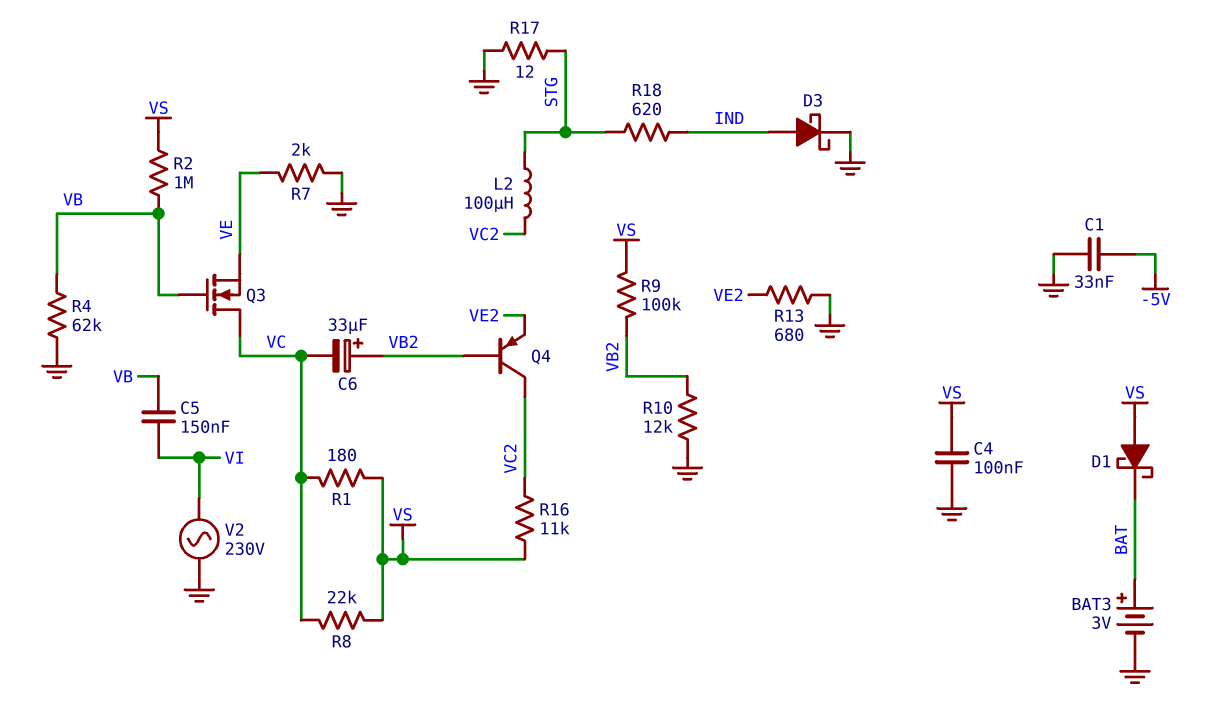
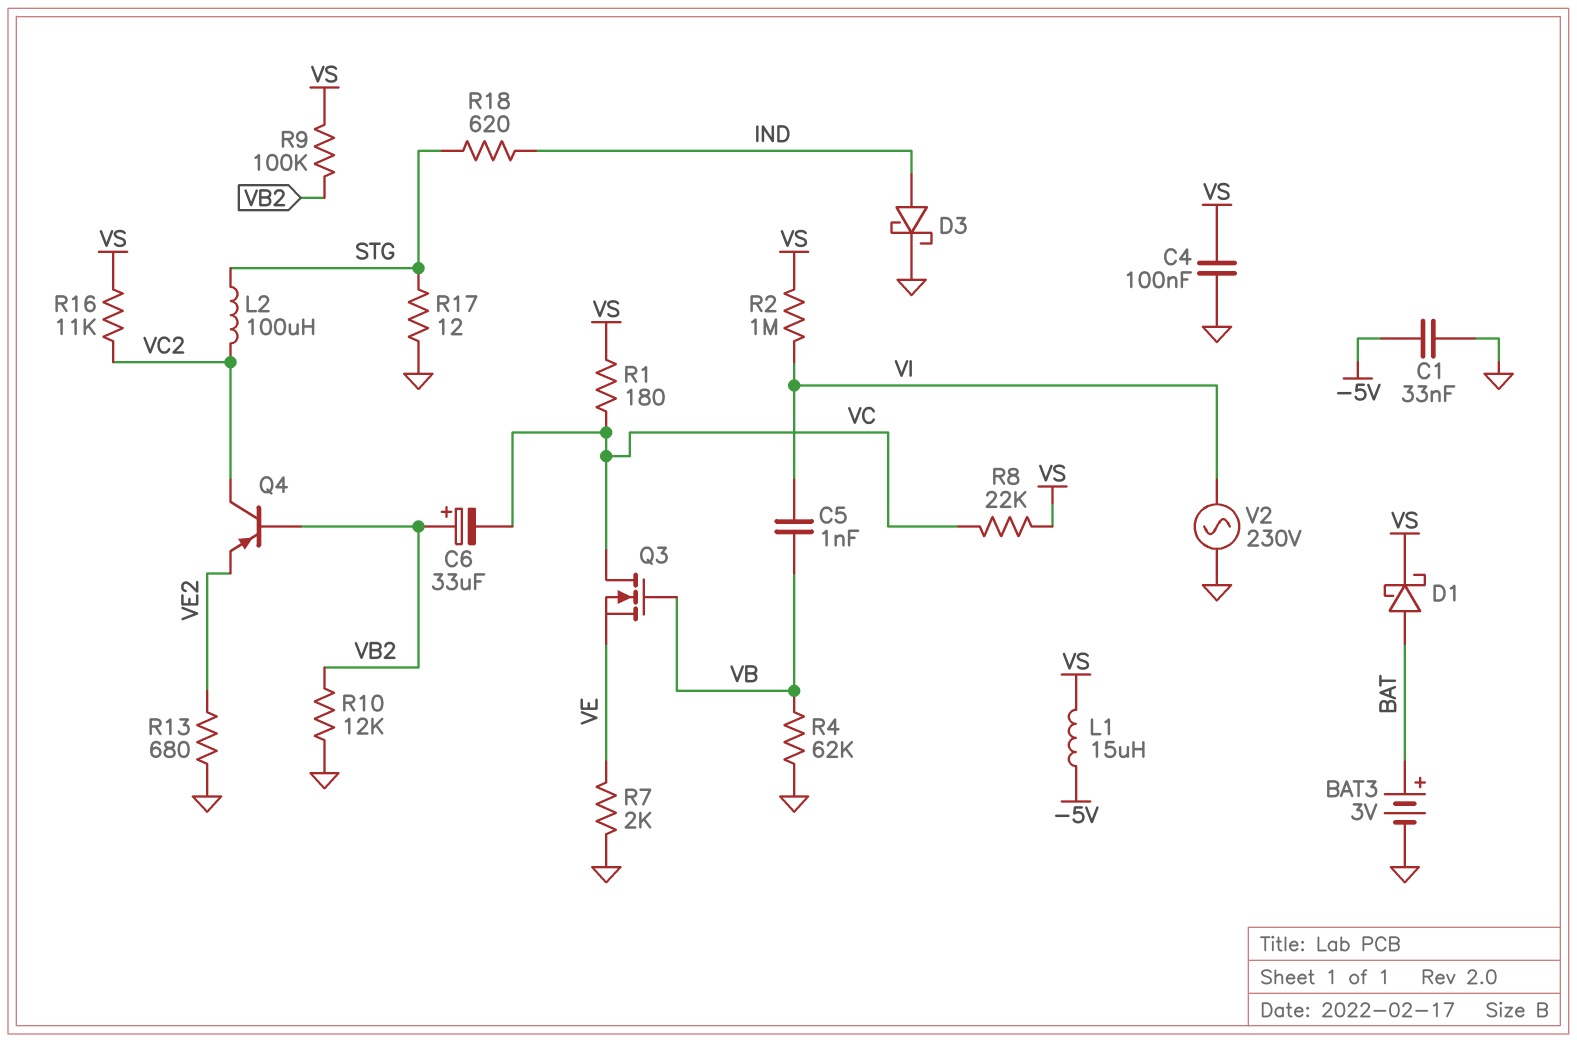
C5: 150nF (VB, VI) -> 1nF (VB, VI)
D1: schottky (A VS, K BAT) -> schottky (A BAT, K VS)
L1: none -> 15uH (-5V, VS)
R2: 1M (VB, VS) -> 1M (VI, VS)

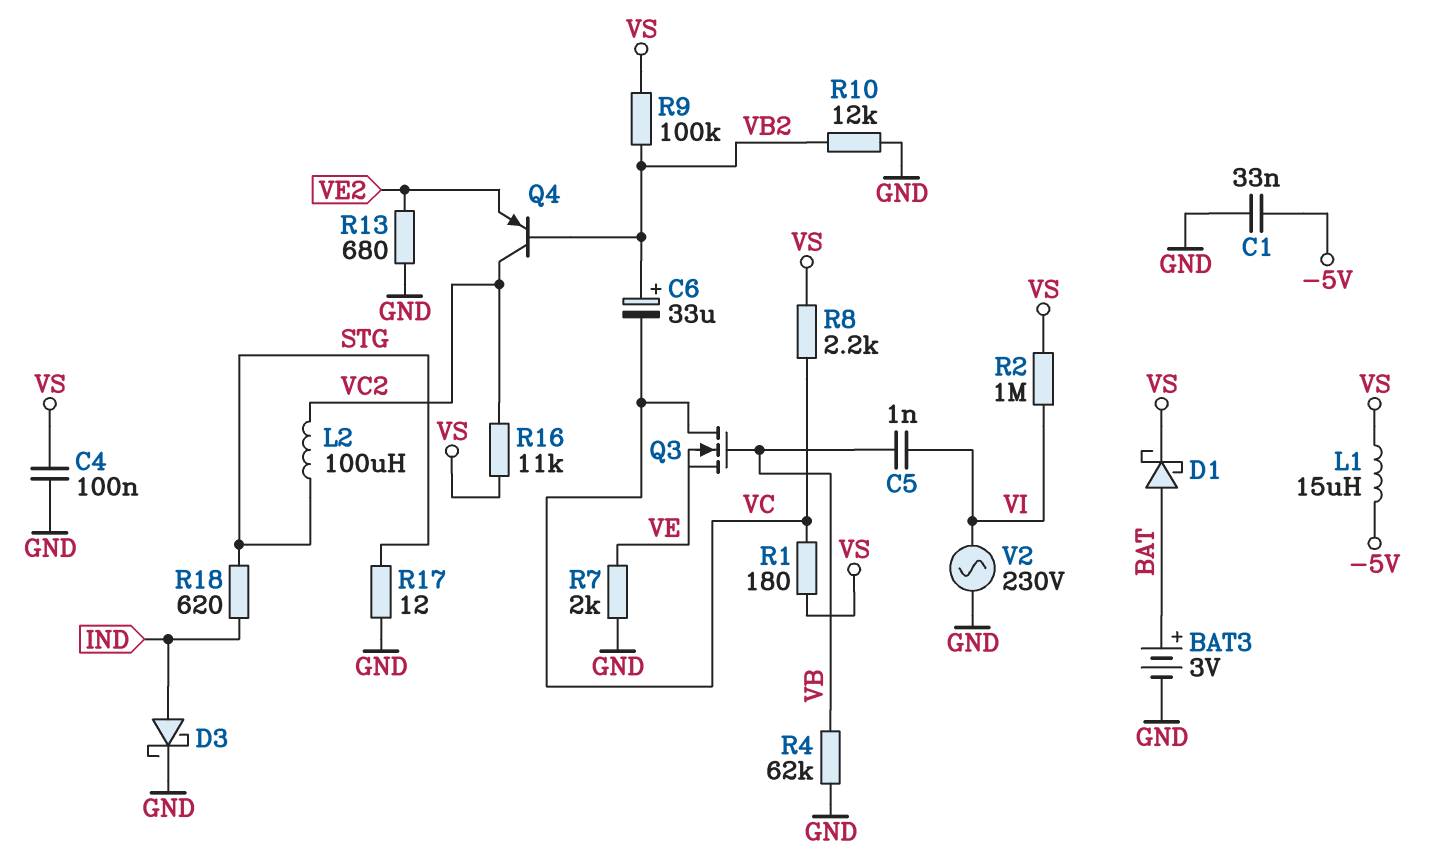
R8: 22k (VC, VS) -> 2.2k (VC, VS)

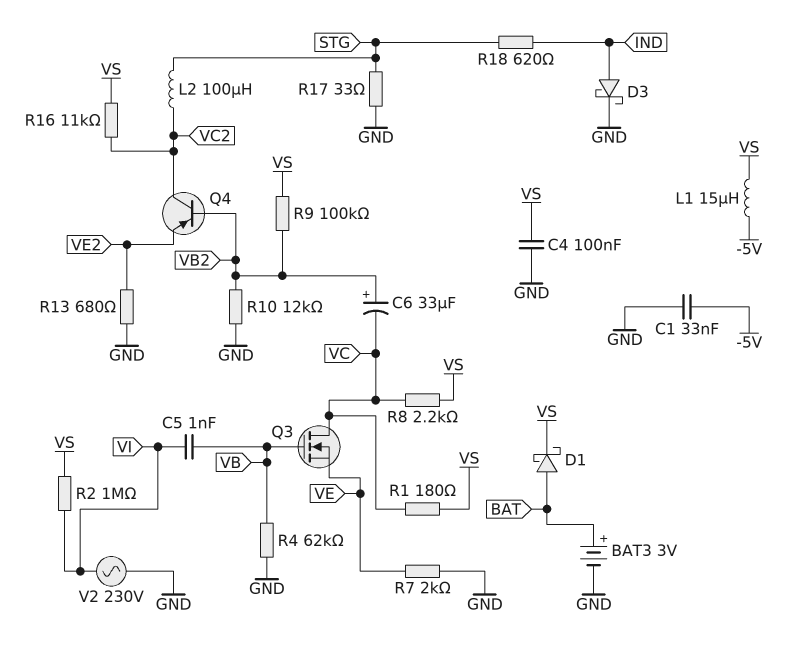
R17: 12 (GND, STG) -> 33 (GND, STG)

